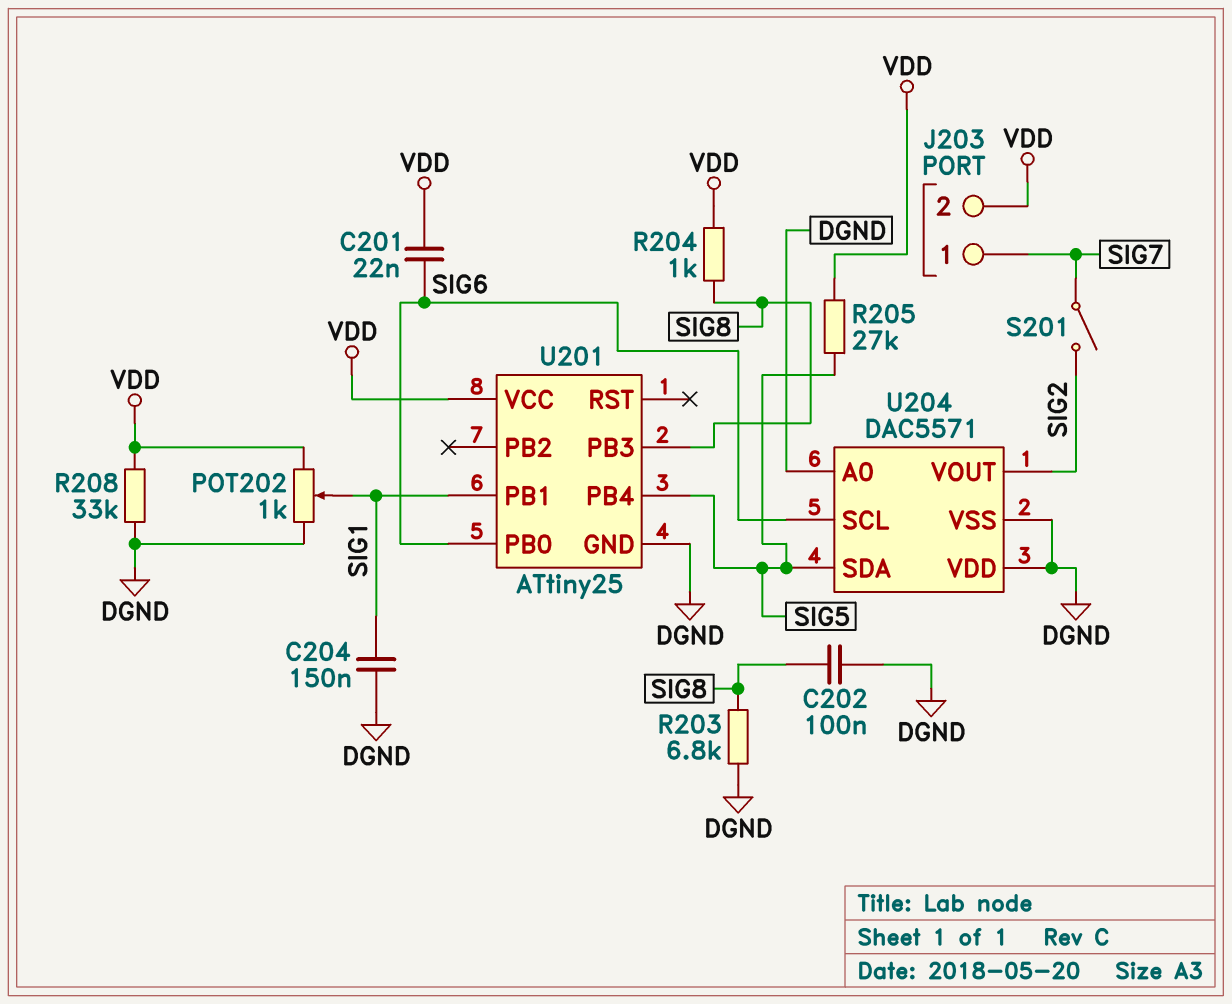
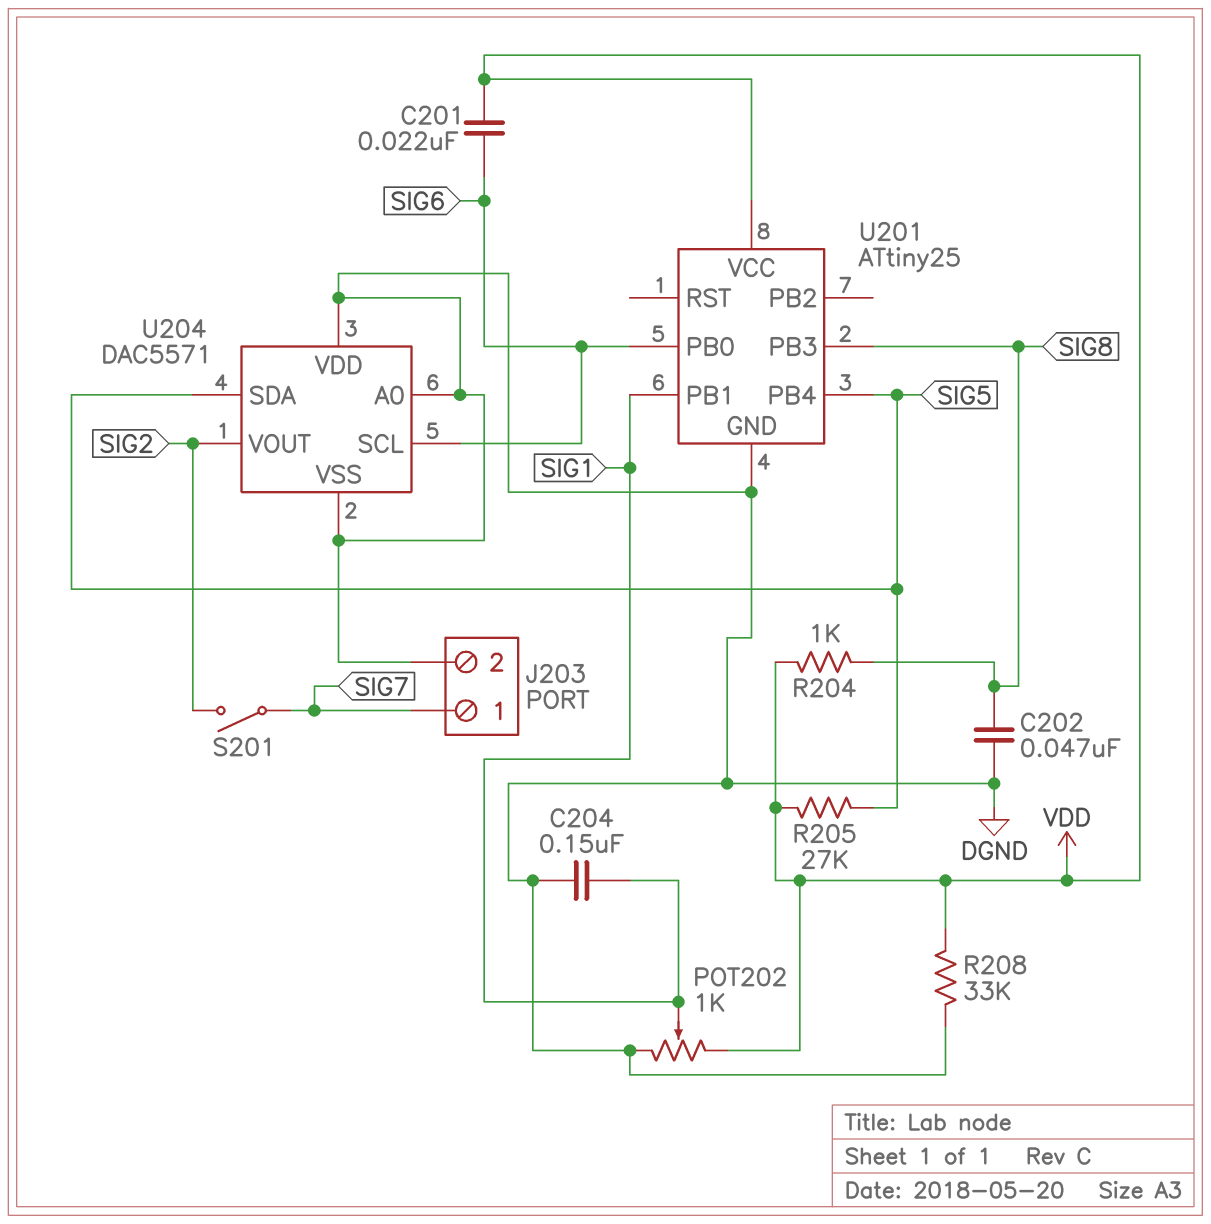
C202: 100nF (DGND, SIG8) -> 47nF (DGND, SIG8)
J203 pin 2: VDD -> DGND
R203: 6.8k (DGND, SIG8) -> none

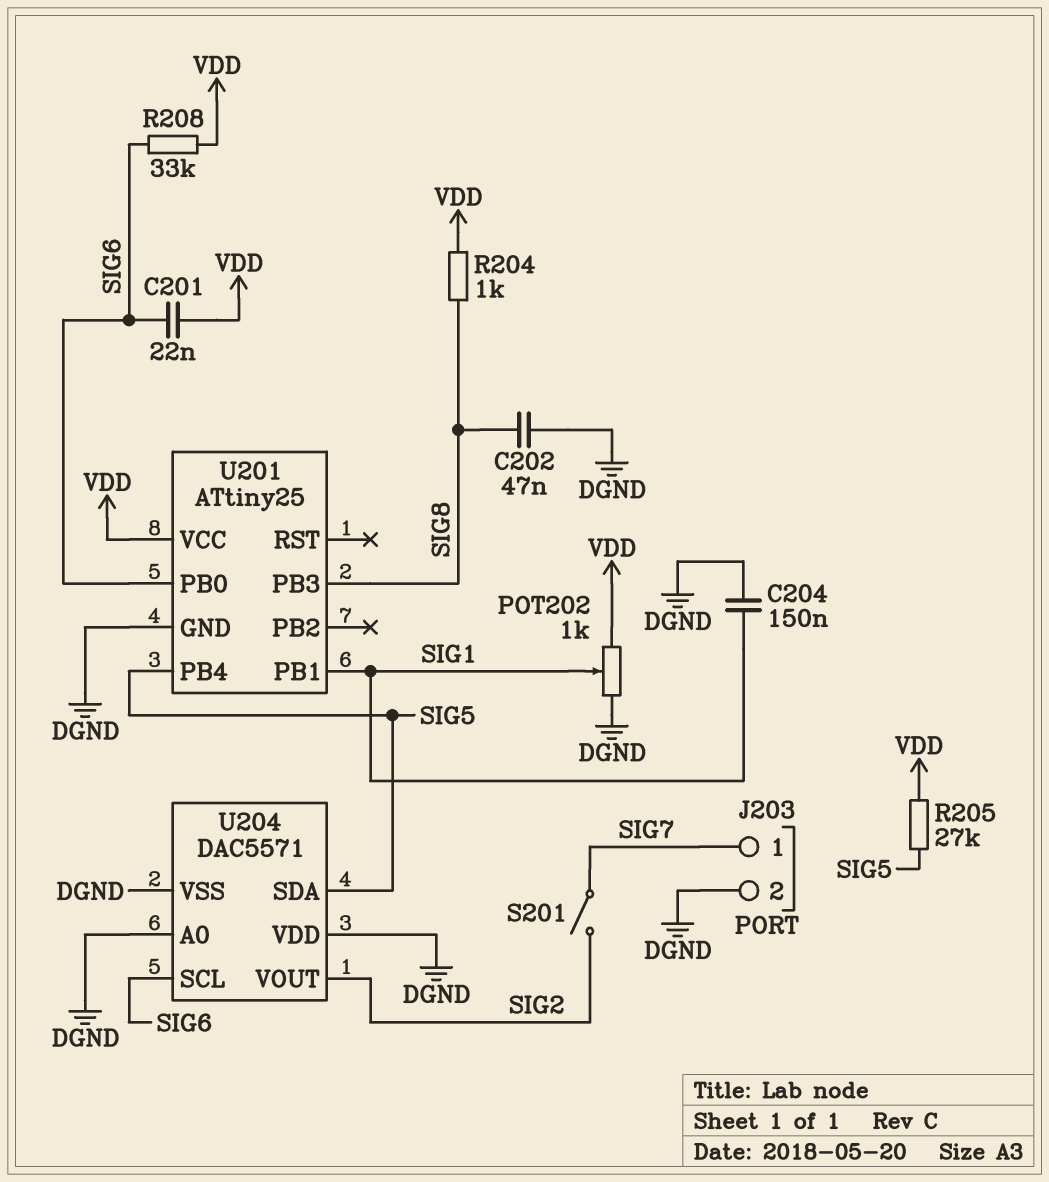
R208: 33k (DGND, VDD) -> 33k (SIG6, VDD)

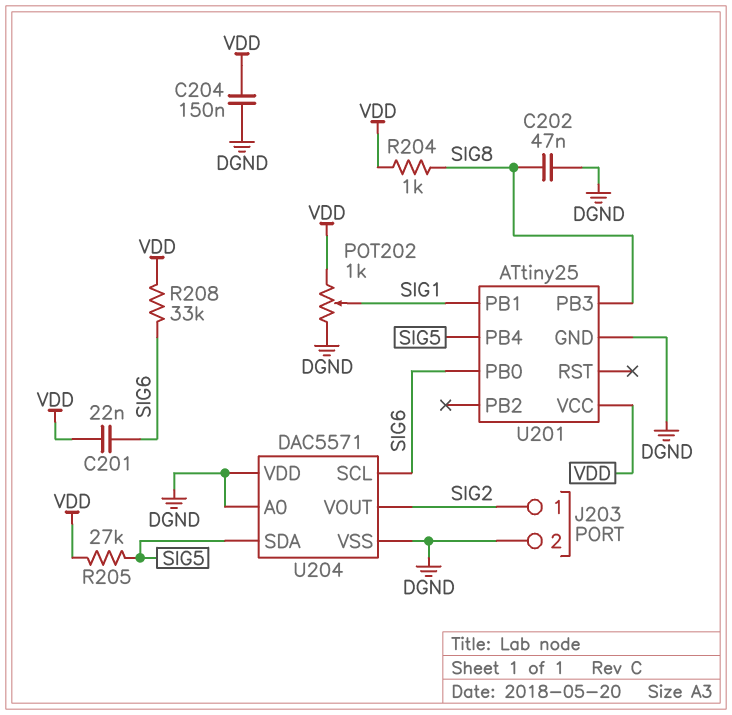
C204: 150nF (DGND, SIG1) -> 150nF (DGND, VDD)
J203 pin 1: SIG7 -> SIG2
S201: switch (SIG2, SIG7) -> none

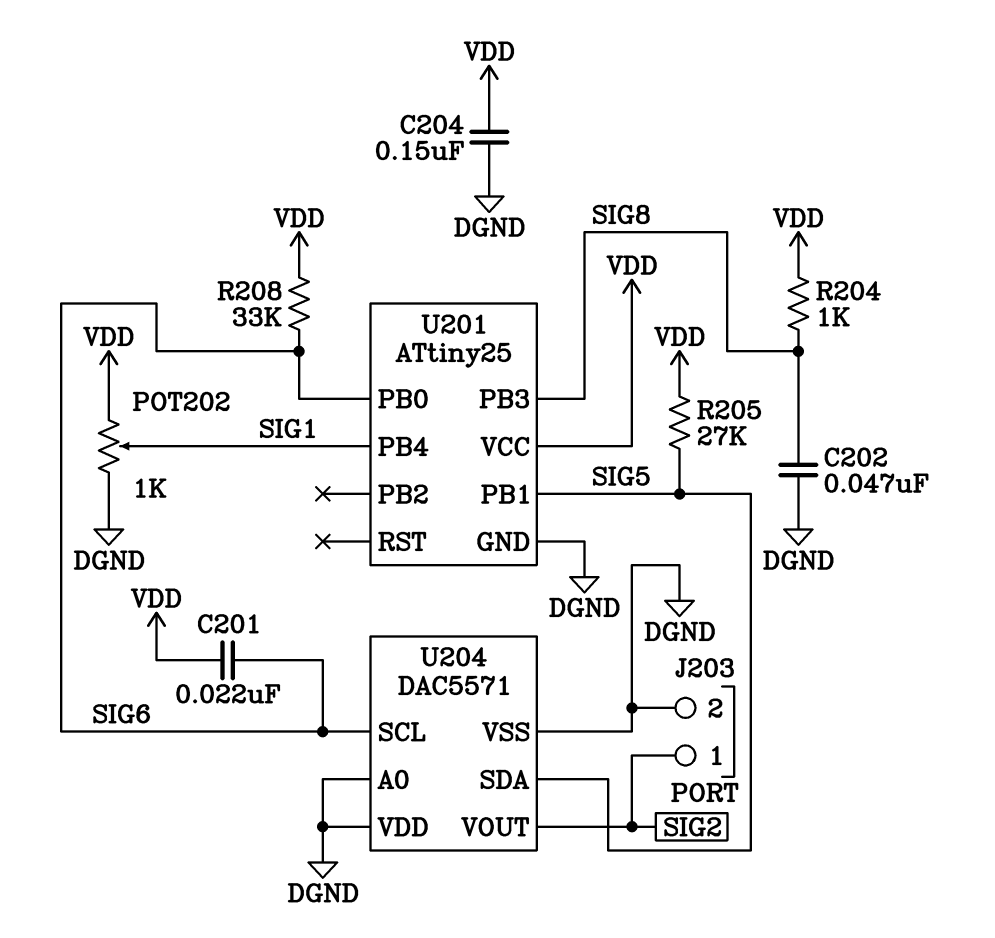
U201 pin PB1: SIG1 -> SIG5
U201 pin PB4: SIG5 -> SIG1

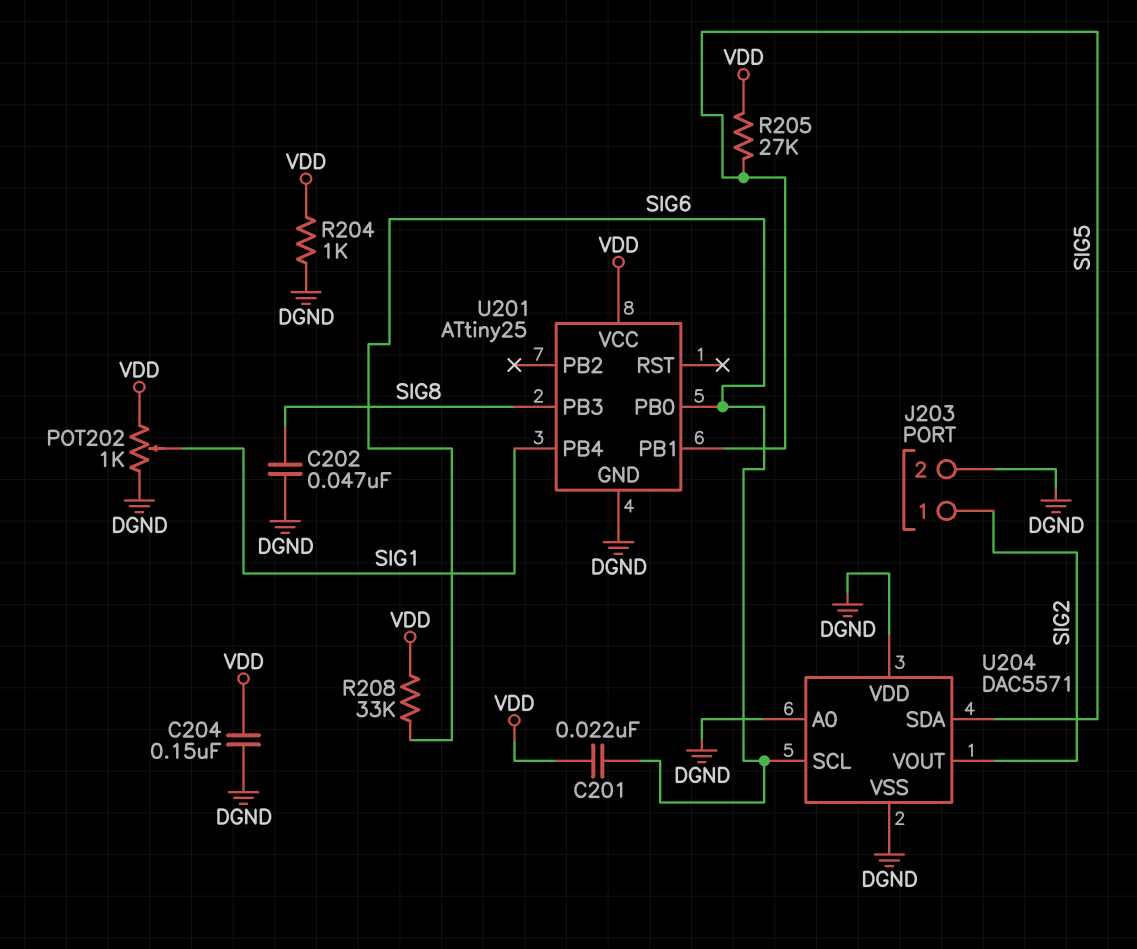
R204: 1k (SIG8, VDD) -> 1k (DGND, VDD)

